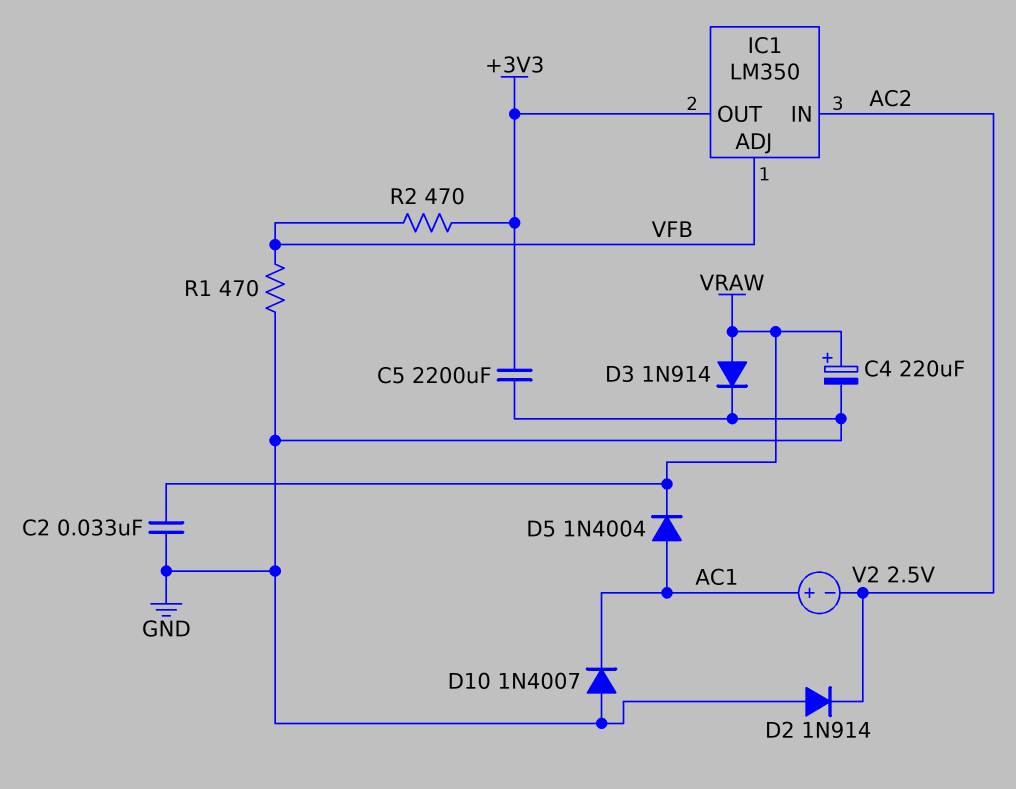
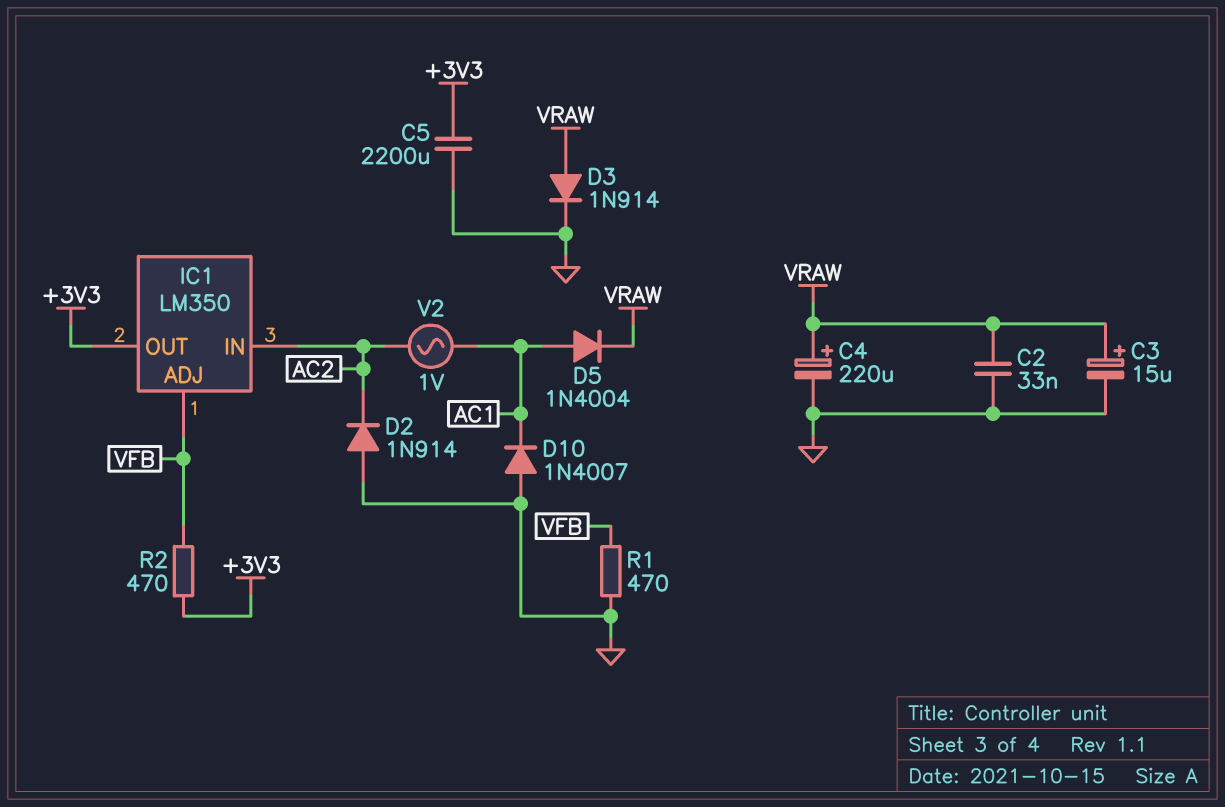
C3: none -> 15uF (plus VRAW, minus GND)
V2: 2.5V (plus AC1, minus AC2) -> AC 1V (AC1, AC2)

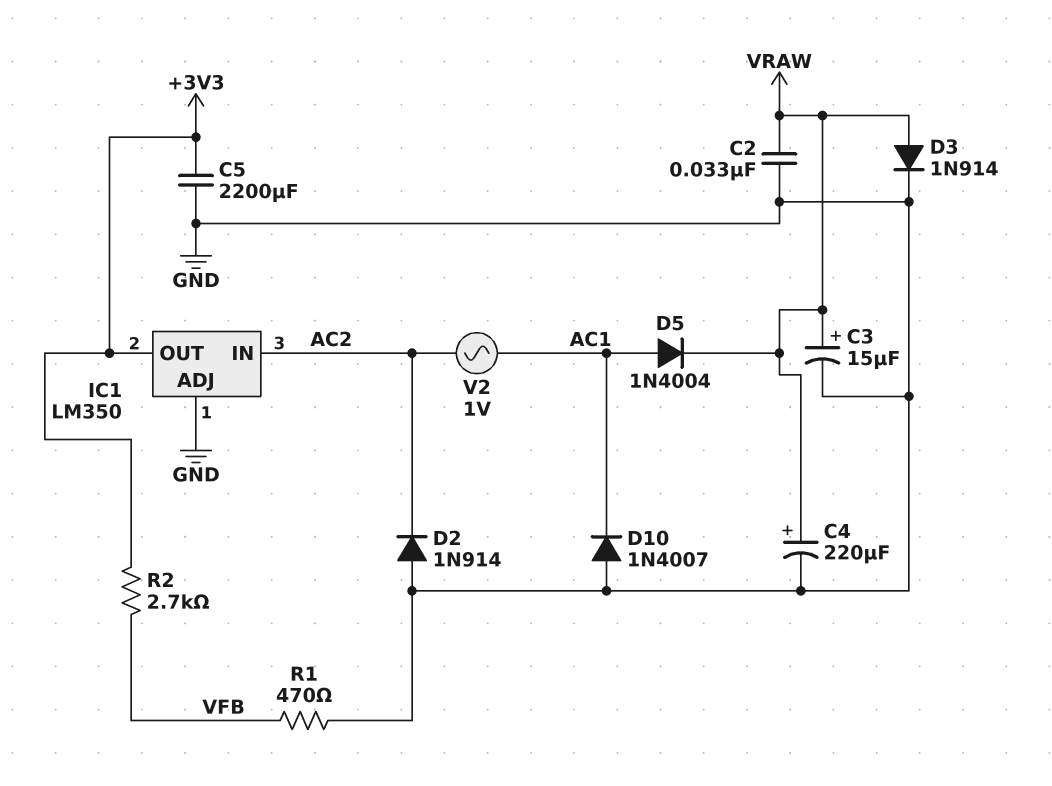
IC1 pin ADJ: VFB -> GND
R2: 470 (+3V3, VFB) -> 2.7k (+3V3, VFB)

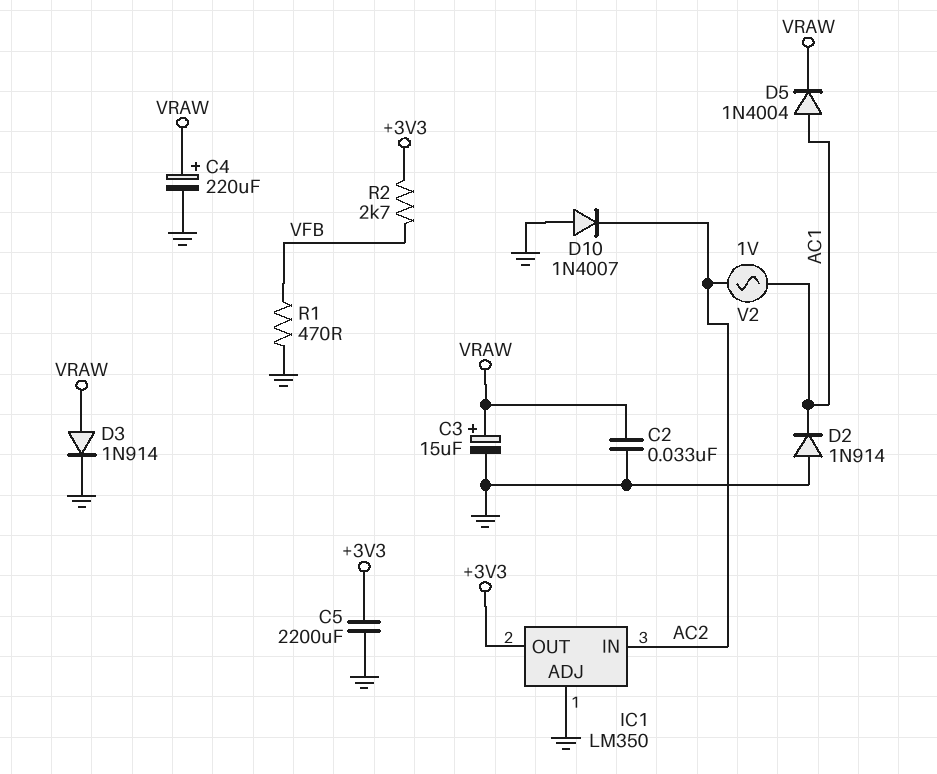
D2: diode 1N914 (A GND, K AC2) -> diode 1N914 (A GND, K AC1)
D10: diode 1N4007 (A GND, K AC1) -> diode 1N4007 (A GND, K AC2)

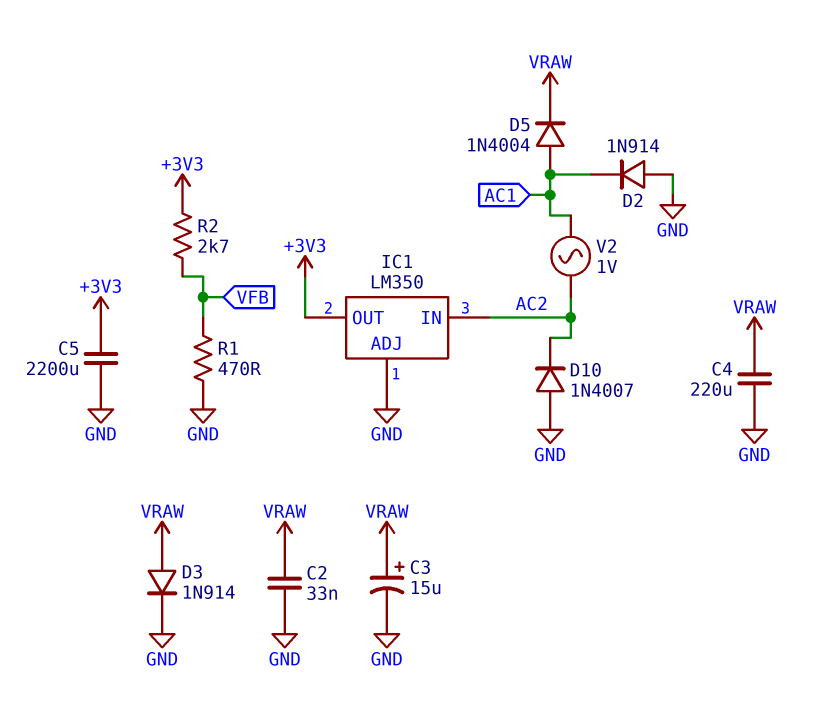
C4: 220uF (plus VRAW, minus GND) -> 220uF (GND, VRAW)

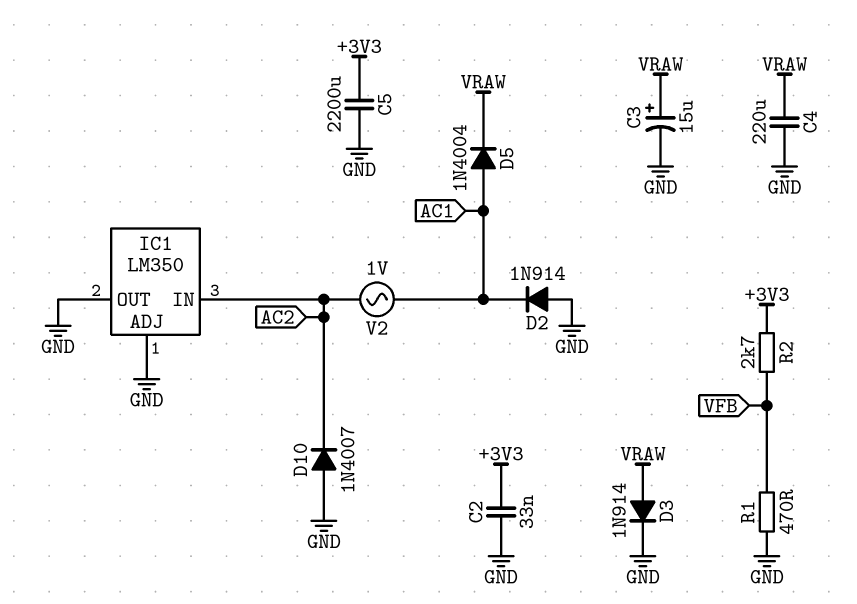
C2: 33nF (GND, VRAW) -> 33nF (+3V3, GND)
IC1 pin OUT: +3V3 -> GND

